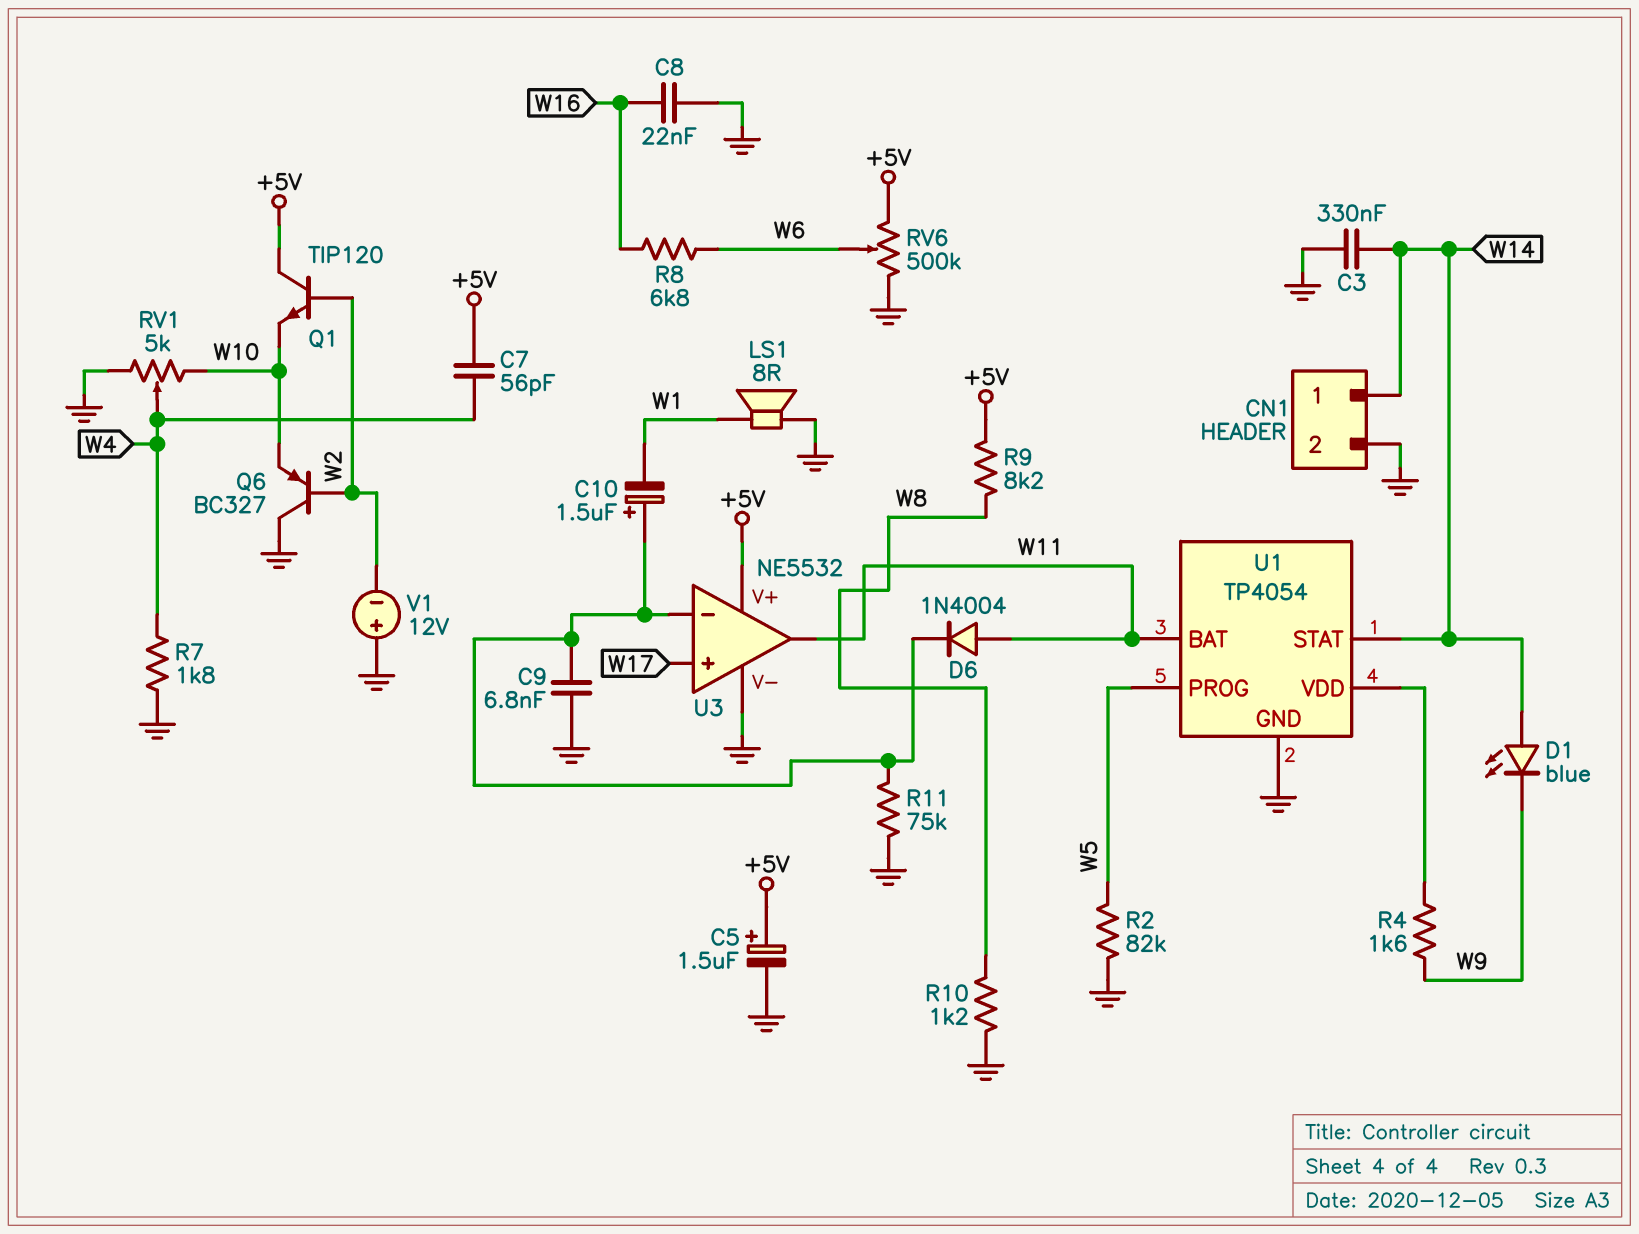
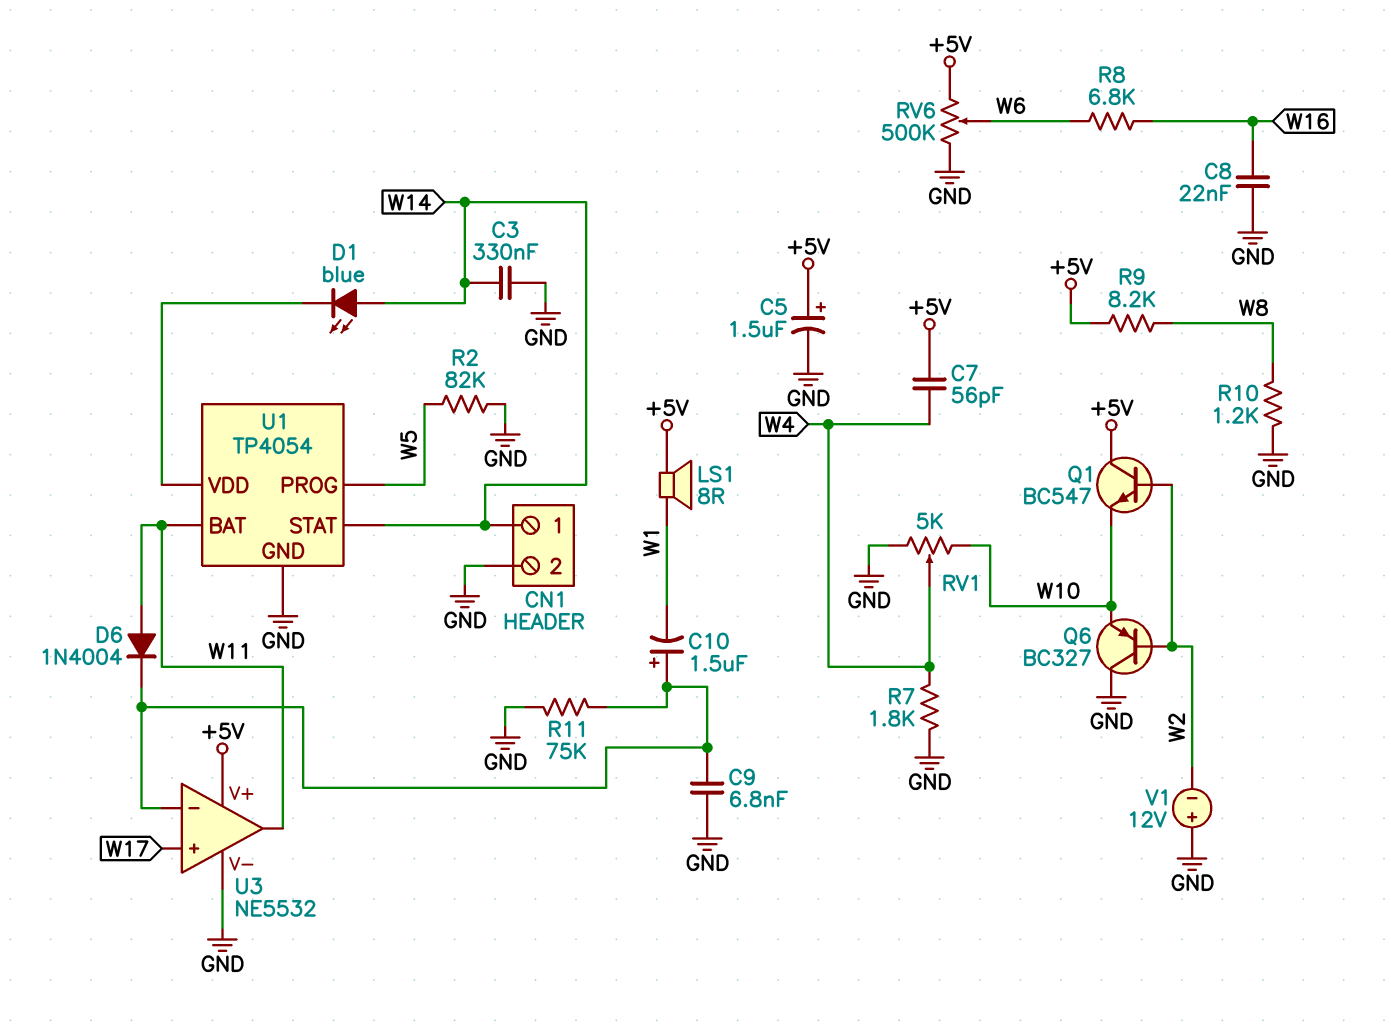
D1: LED blue (A W14, K W9) -> LED blue (A W14, K U1/VDD)
LS1: speaker 8R (GND, W1) -> speaker 8R (+5V, W1)
Q1: NPN TIP120 (B W2, C +5V, E W10) -> NPN BC547 (B W2, C +5V, E W10)
R4: 1.6k (U1/VDD, W9) -> none

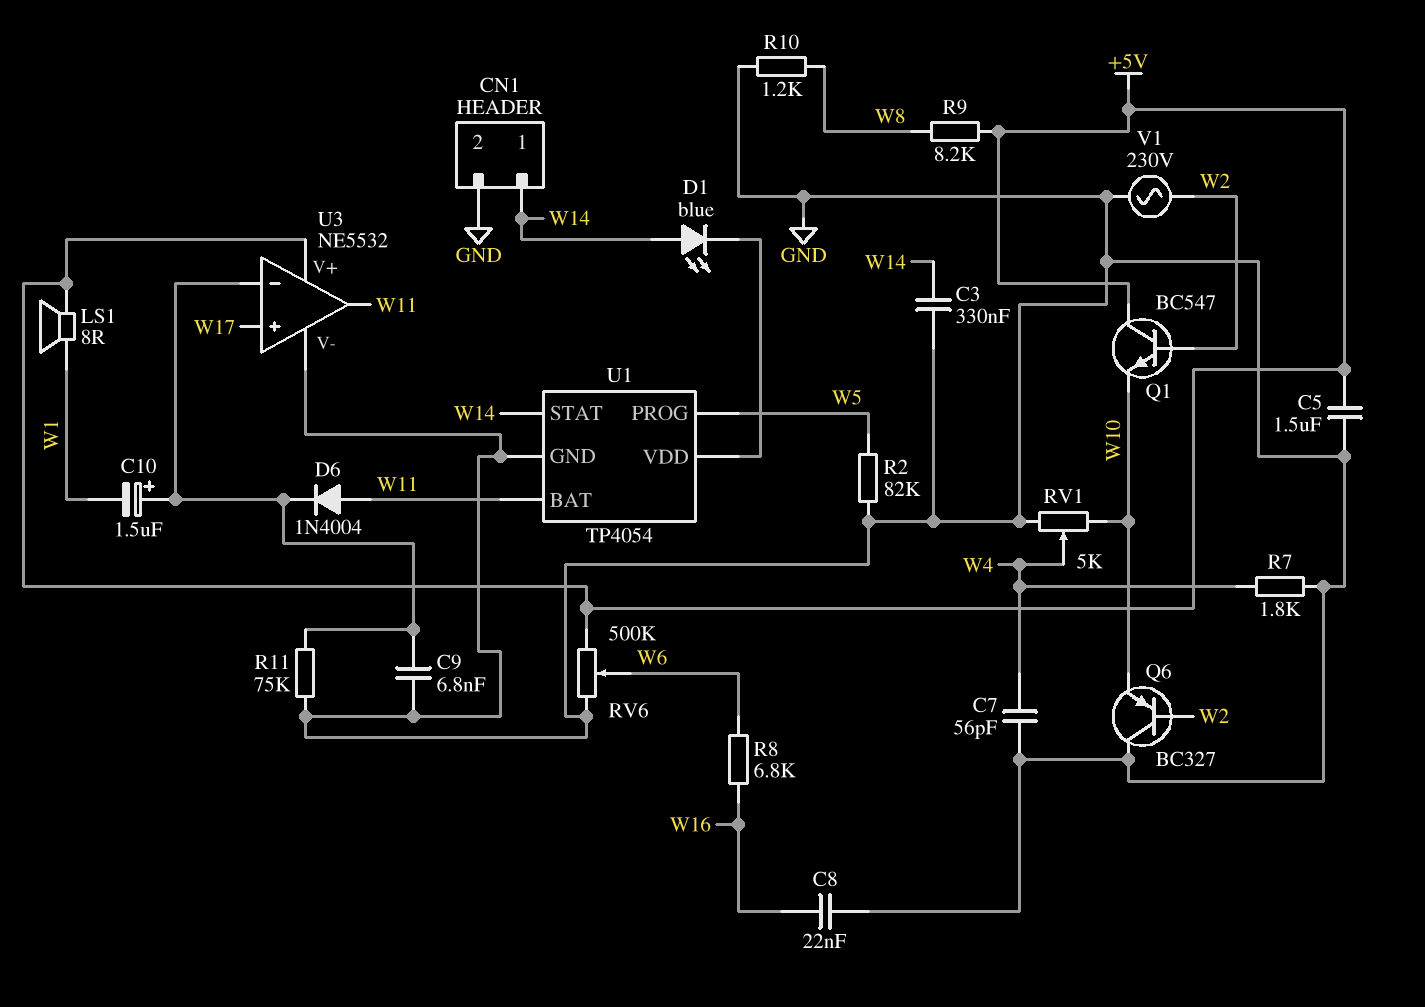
C5: 1.5uF (plus +5V, minus GND) -> 1.5uF (+5V, GND)
C7: 56pF (+5V, W4) -> 56pF (GND, W4)
V1: 12V (plus GND, minus W2) -> AC 230V (GND, W2)

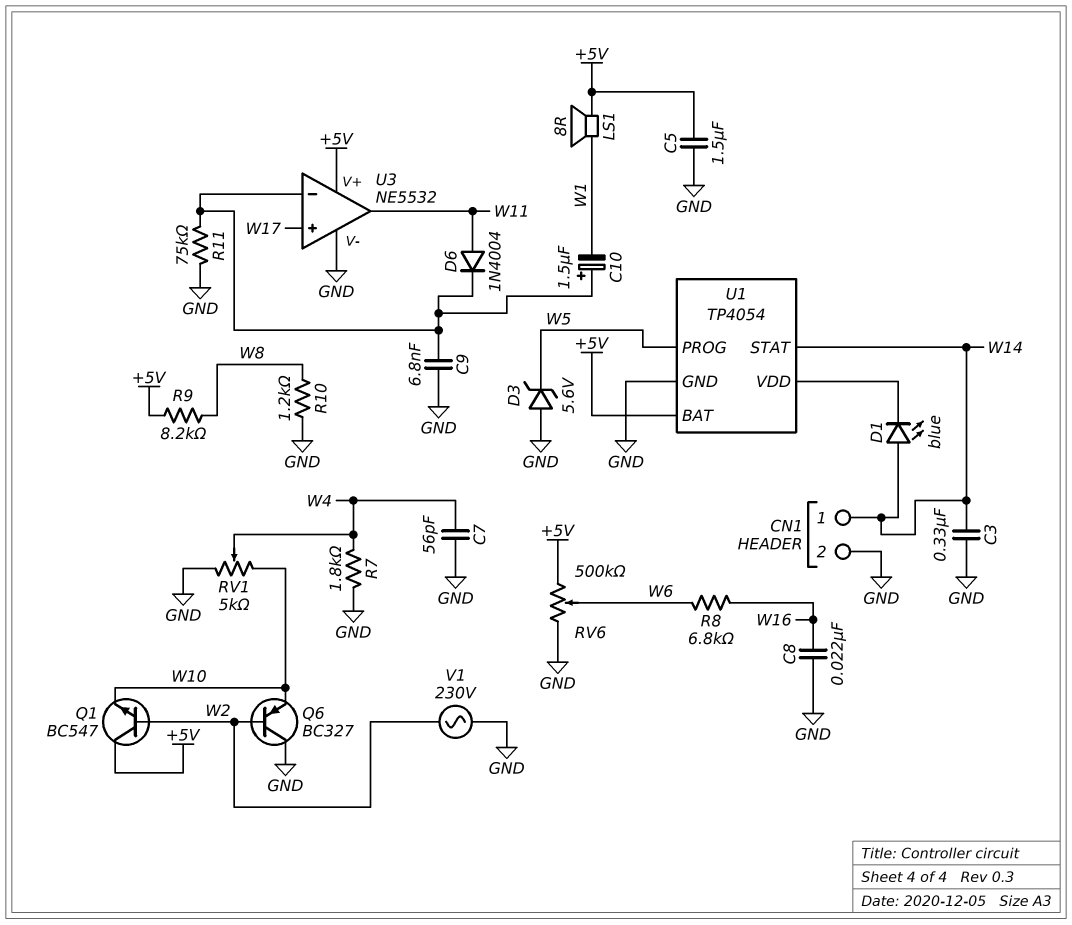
D3: none -> zener 5.6V (A GND, K W5)
R2: 82k (GND, W5) -> none
U1 pin BAT: W11 -> +5V

